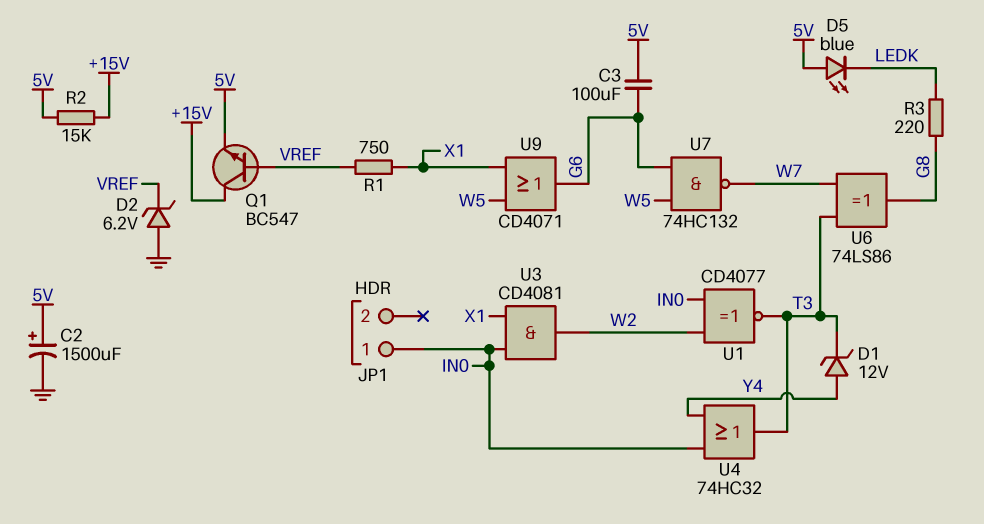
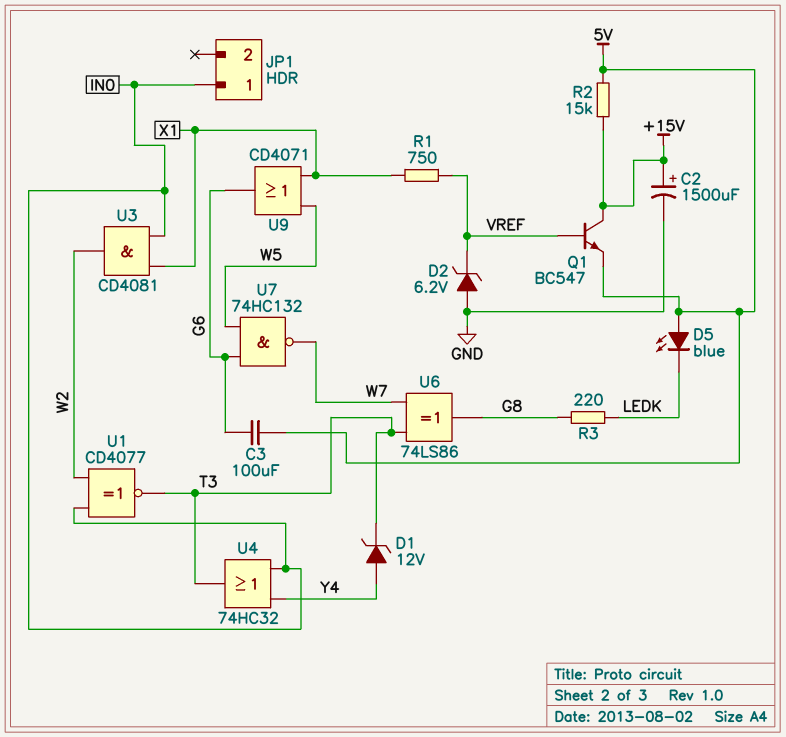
C2: 1500uF (plus 5V, minus GND) -> 1500uF (plus +15V, minus GND)

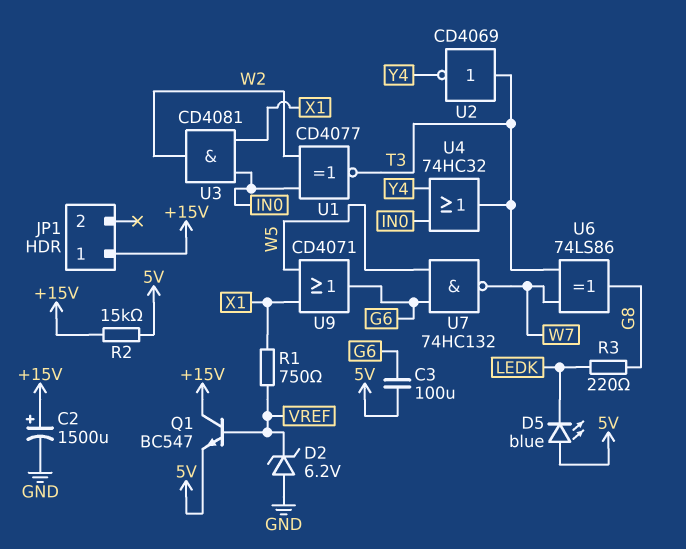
D1: zener 12V (A Y4, K T3) -> none
JP1 pin 1: IN0 -> +15V
U2: none -> NOT CD4069 (in T3, out Y4)

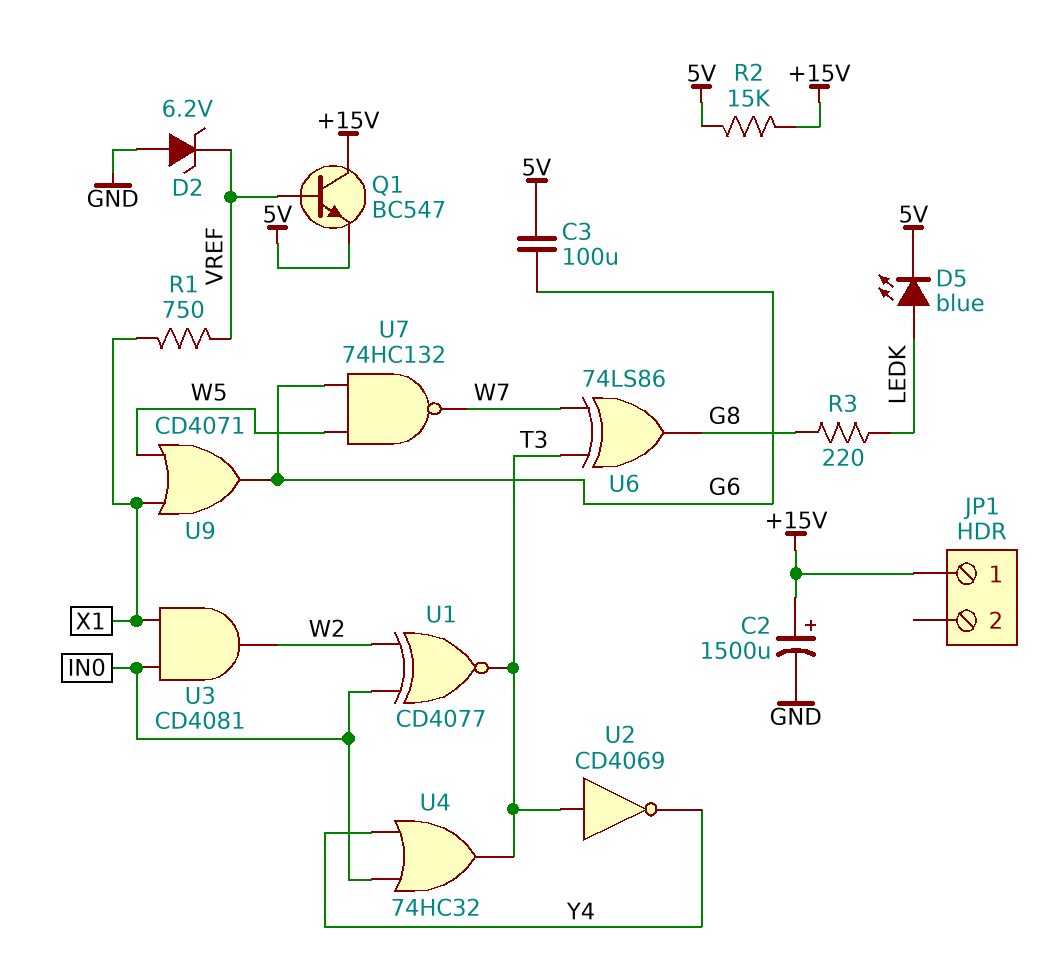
D5: LED blue (A 5V, K LEDK) -> LED blue (A LEDK, K 5V)

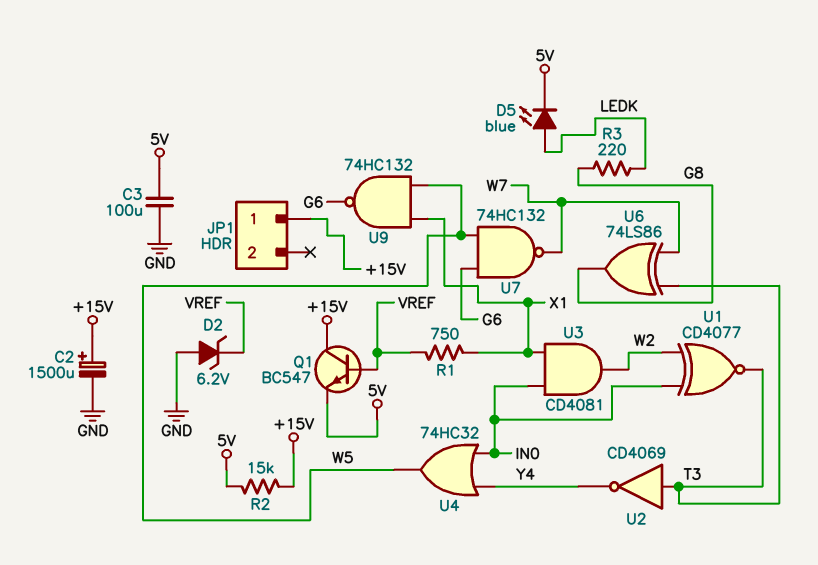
C3: 100uF (5V, G6) -> 100uF (5V, GND)
U4: OR 74HC32 (in IN0, in Y4, out T3) -> OR 74HC32 (in IN0, in Y4, out W5)
U9: OR CD4071 (in W5, in X1, out G6) -> NAND 74HC132 (in W5, in X1, out G6)

